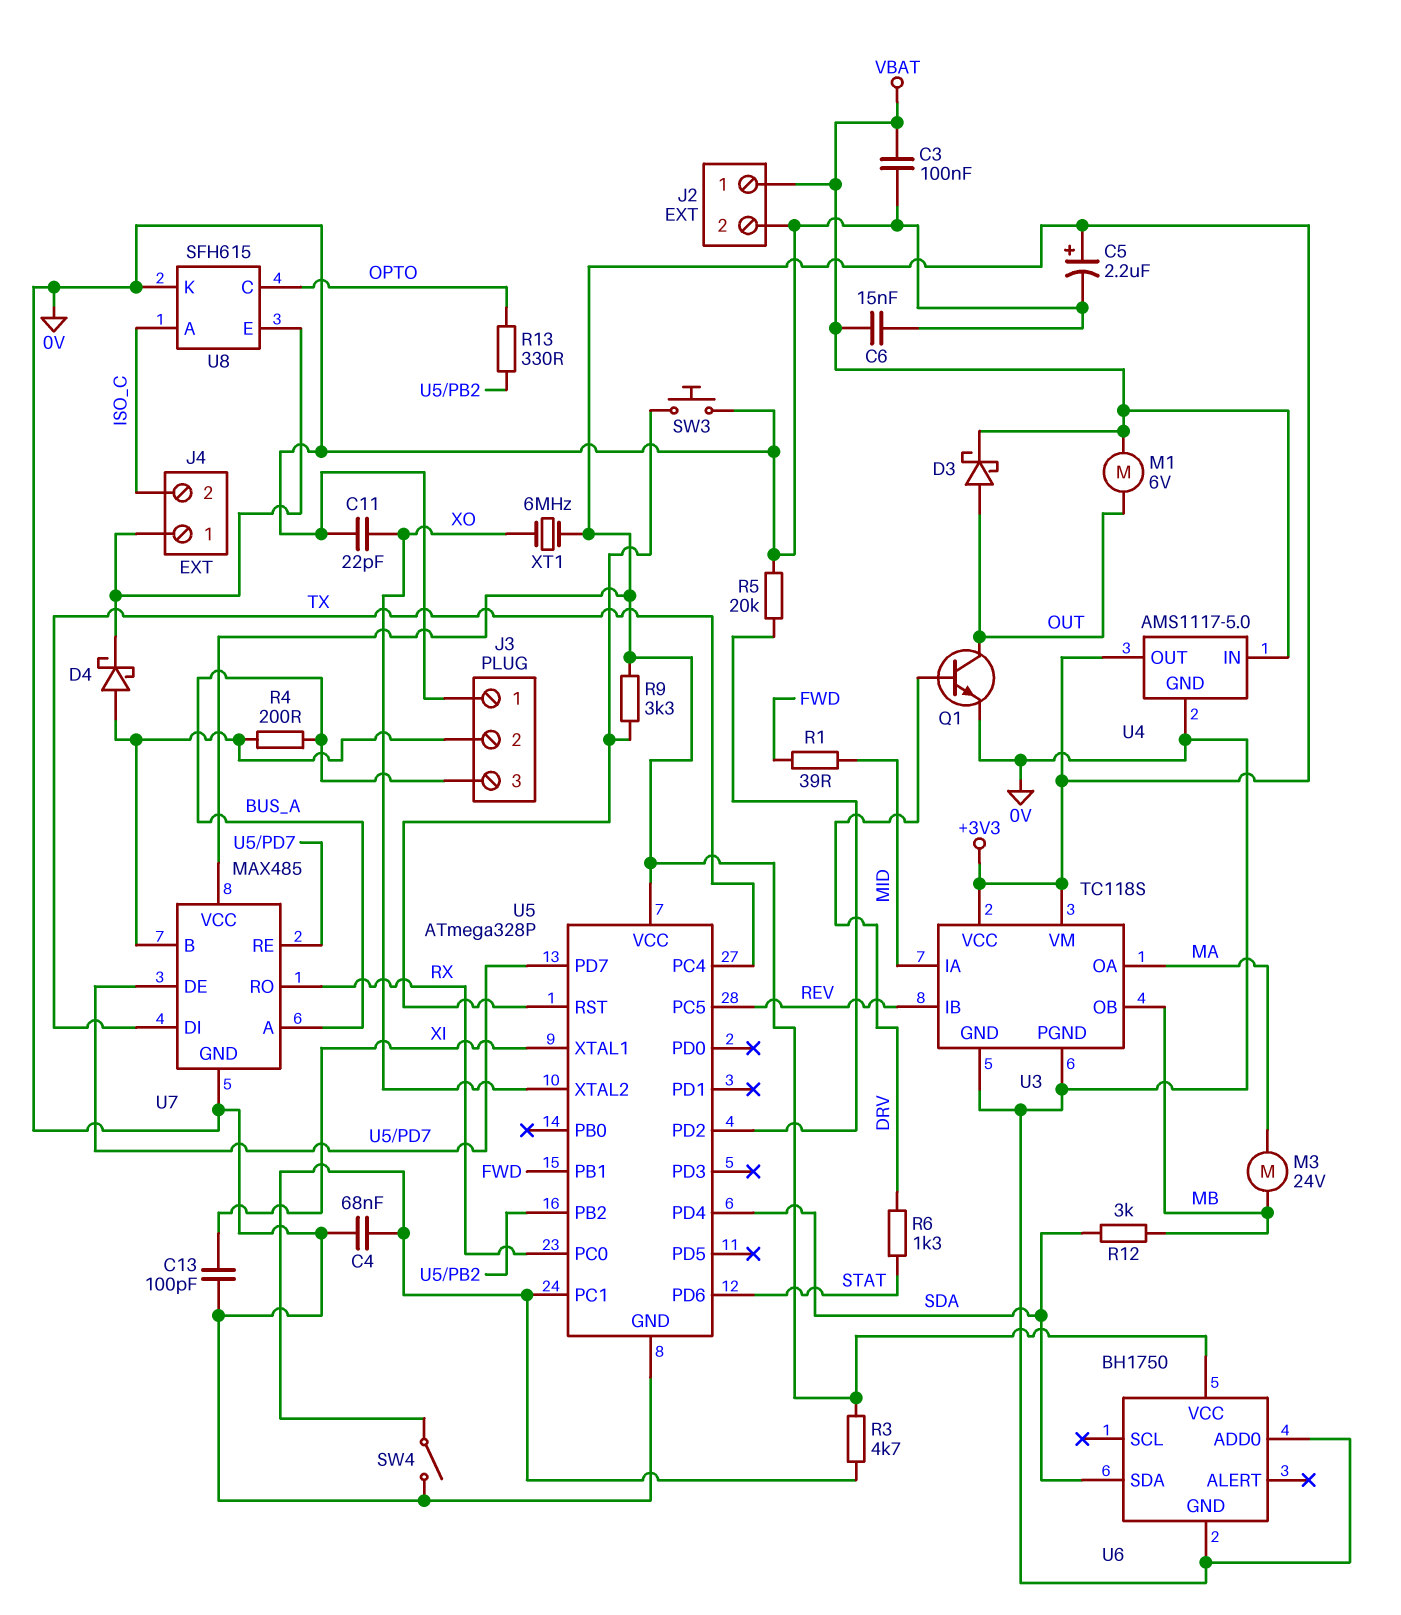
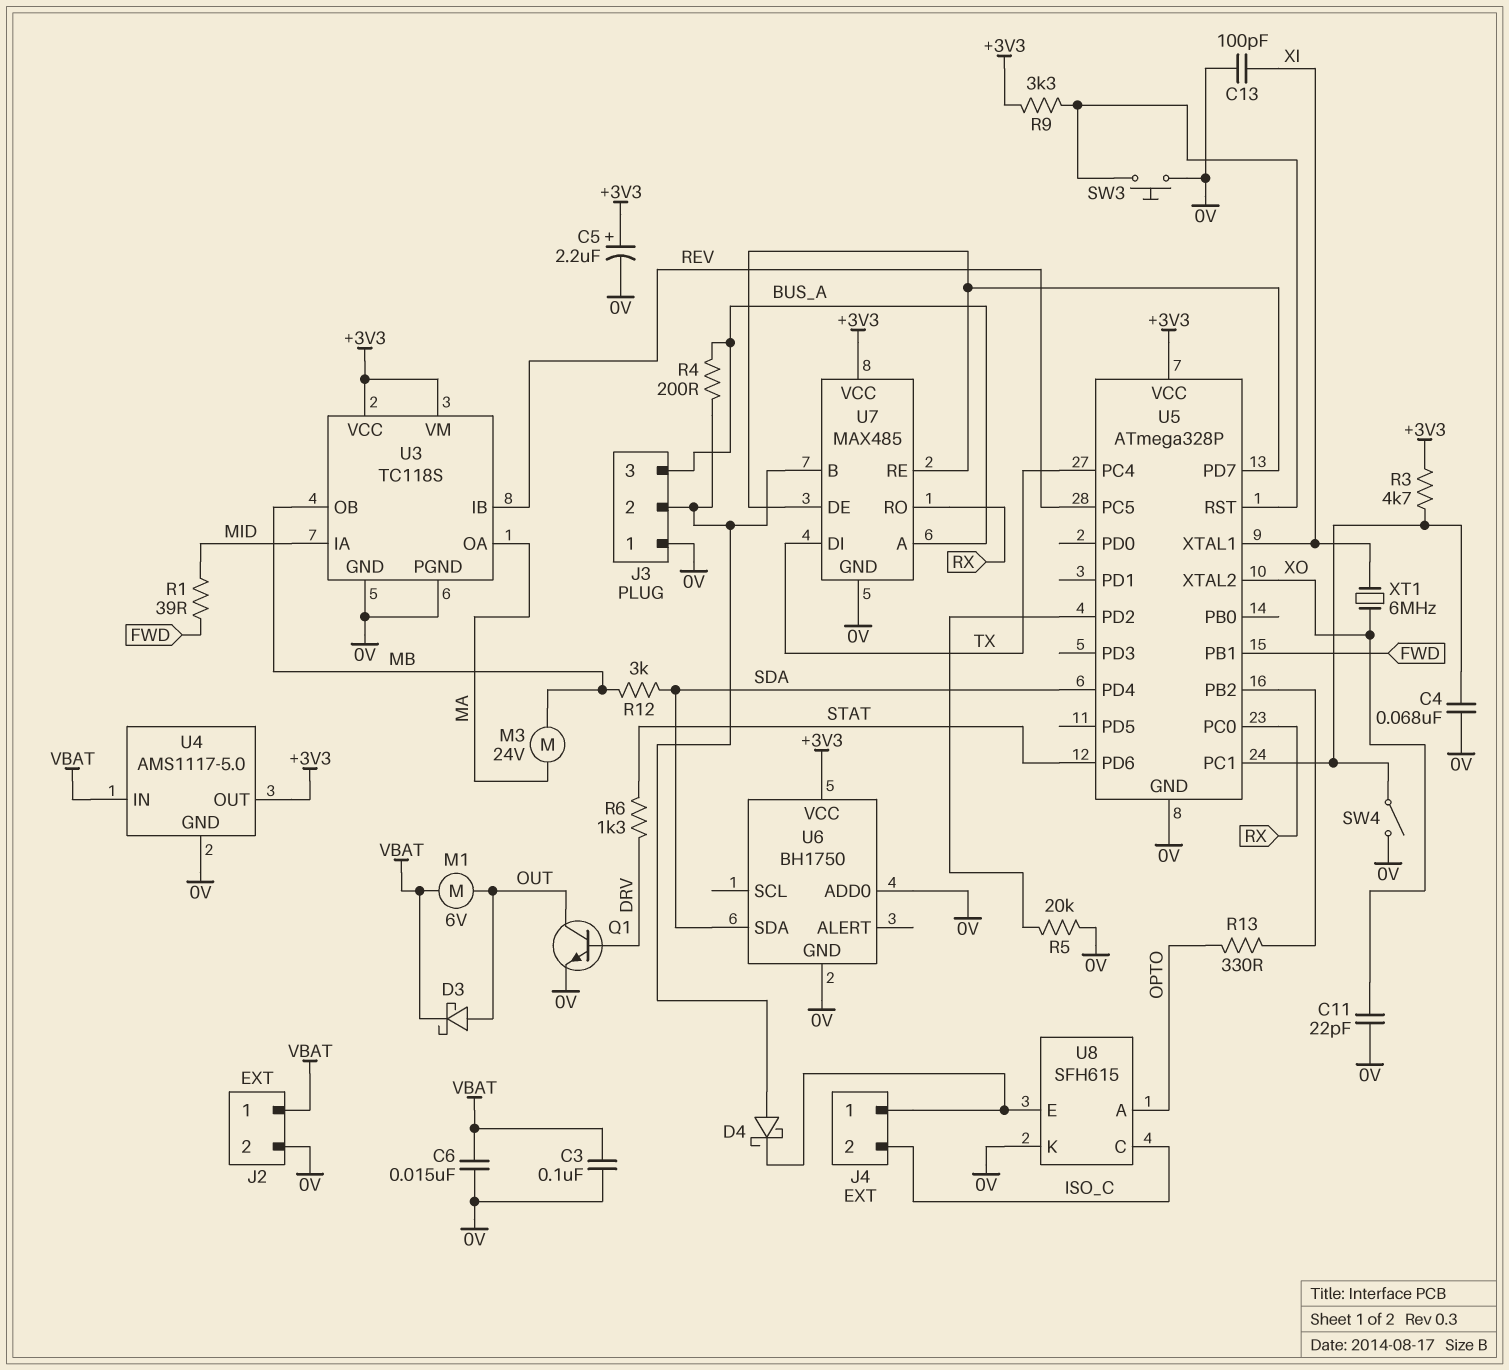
U8 pin A: ISO_C -> OPTO
U8 pin C: OPTO -> ISO_C
XT1: 6MHz (+3V3, XO) -> 6MHz (XI, XO)

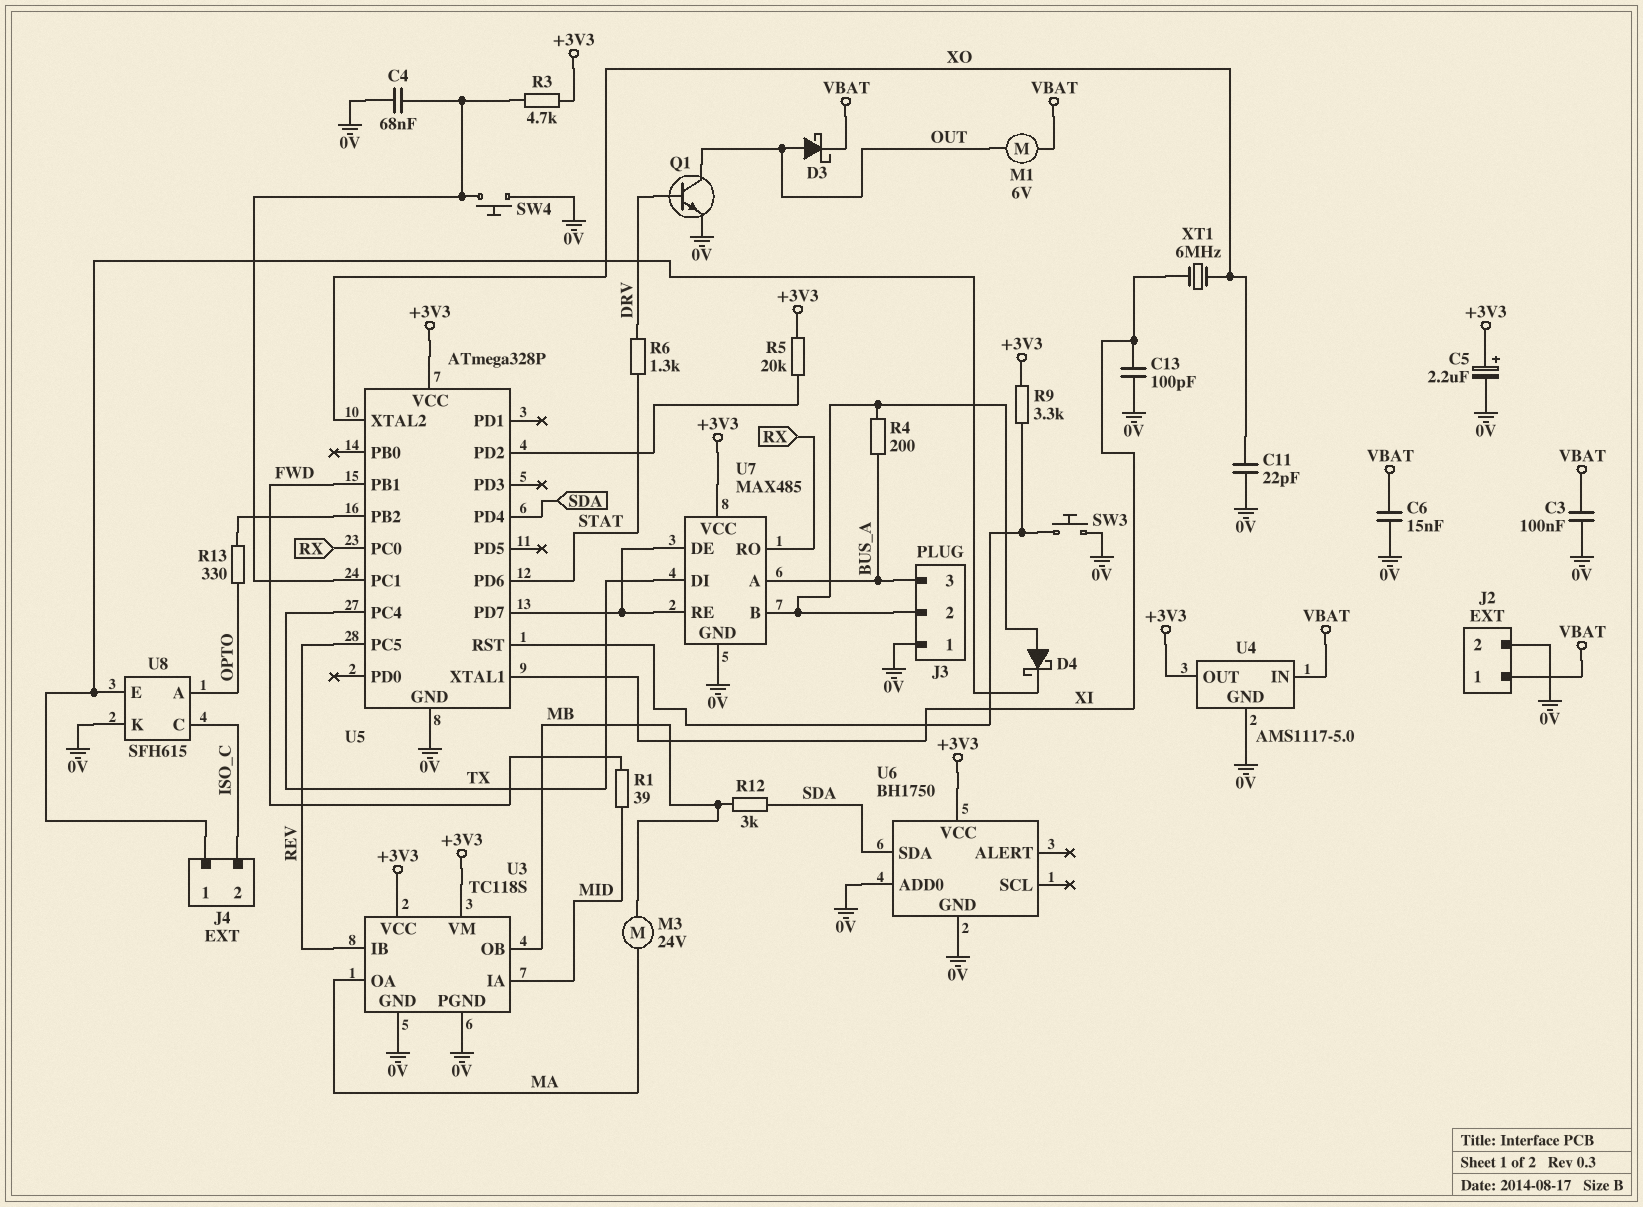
R5: 20k (0V, U5/PD2) -> 20k (+3V3, U5/PD2)
SW4: switch (0V, U5/PC1) -> button (0V, U5/PC1)

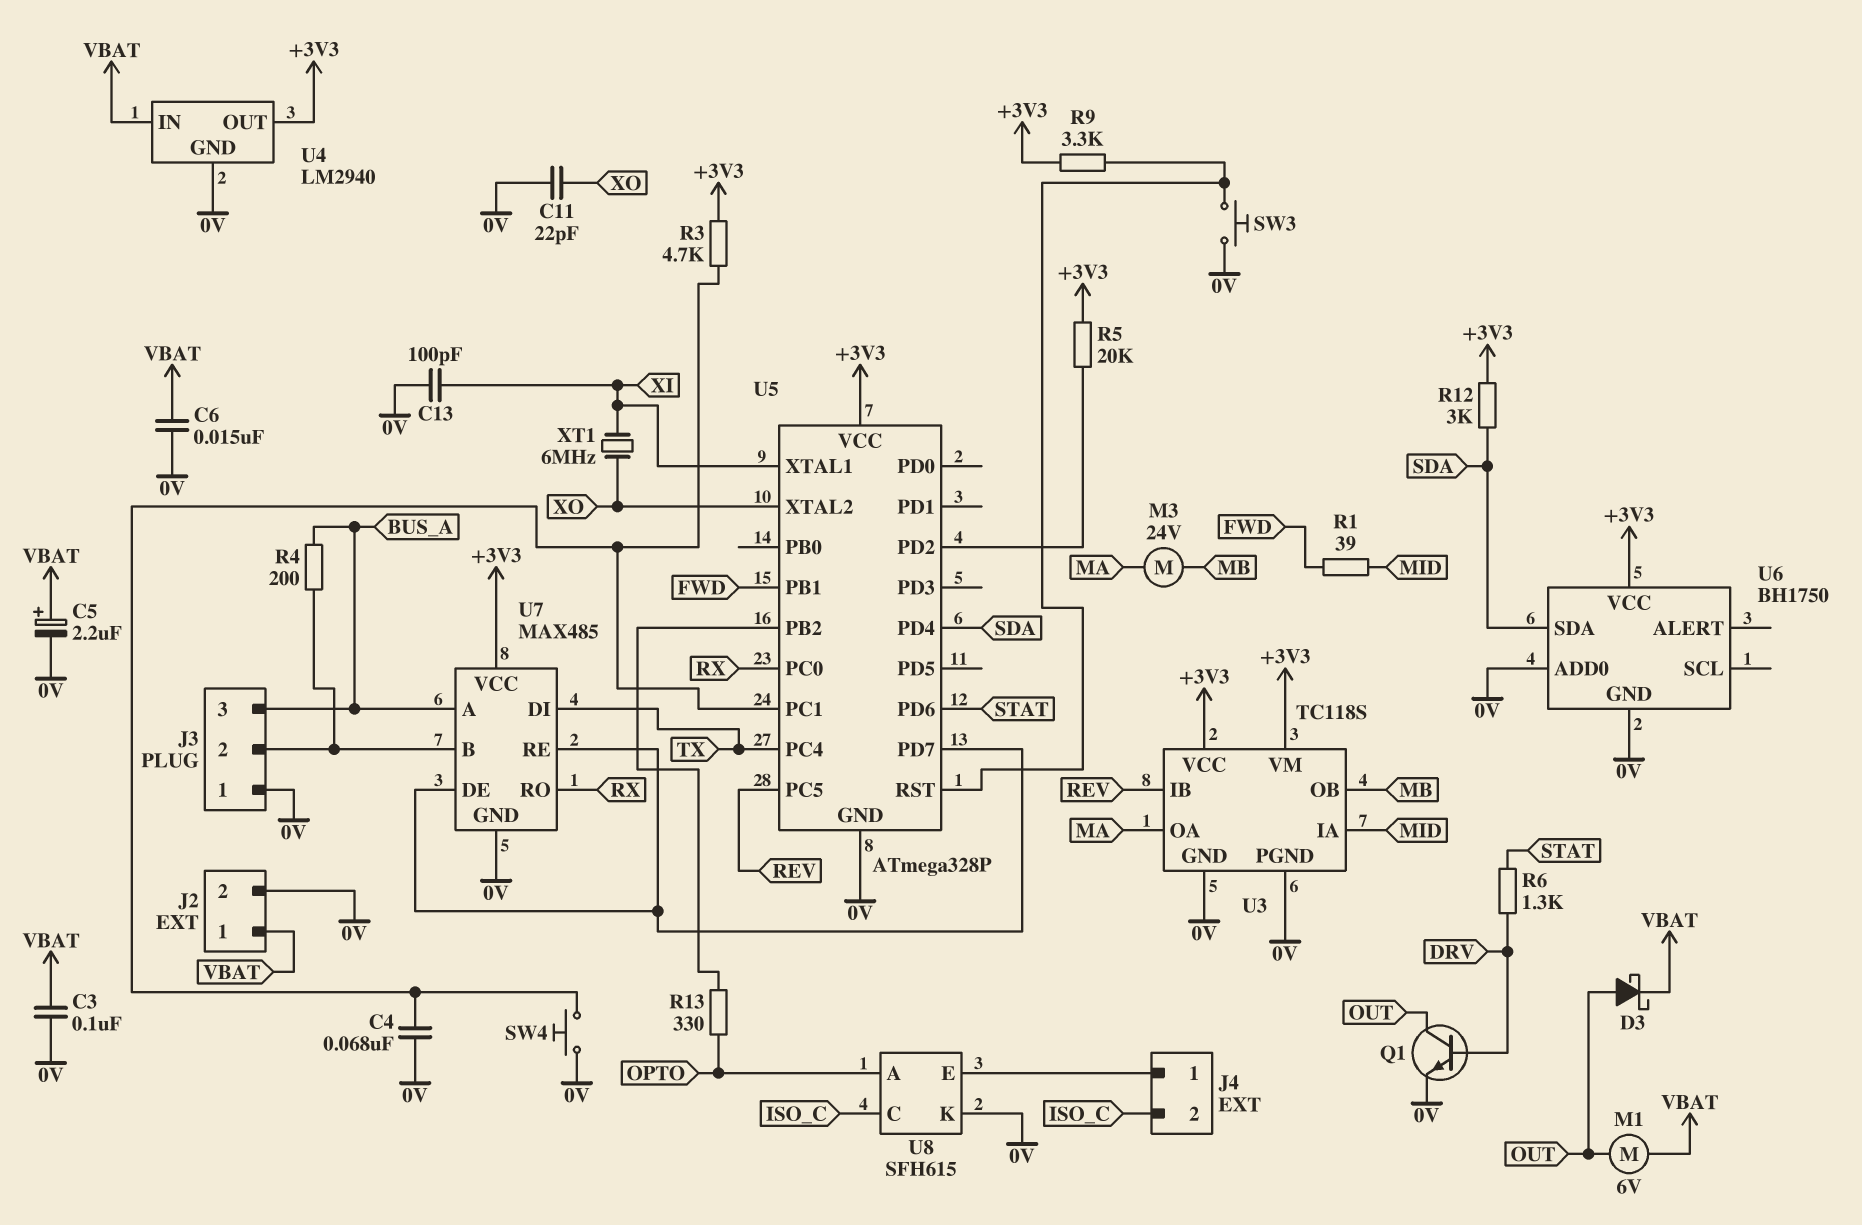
C5: 2.2uF (plus +3V3, minus 0V) -> 2.2uF (plus VBAT, minus 0V)
D4: schottky (A J3/2, K J4/1) -> none
R12: 3k (MB, SDA) -> 3k (+3V3, SDA)
U4: AMS1117-5.0 -> LM2940

